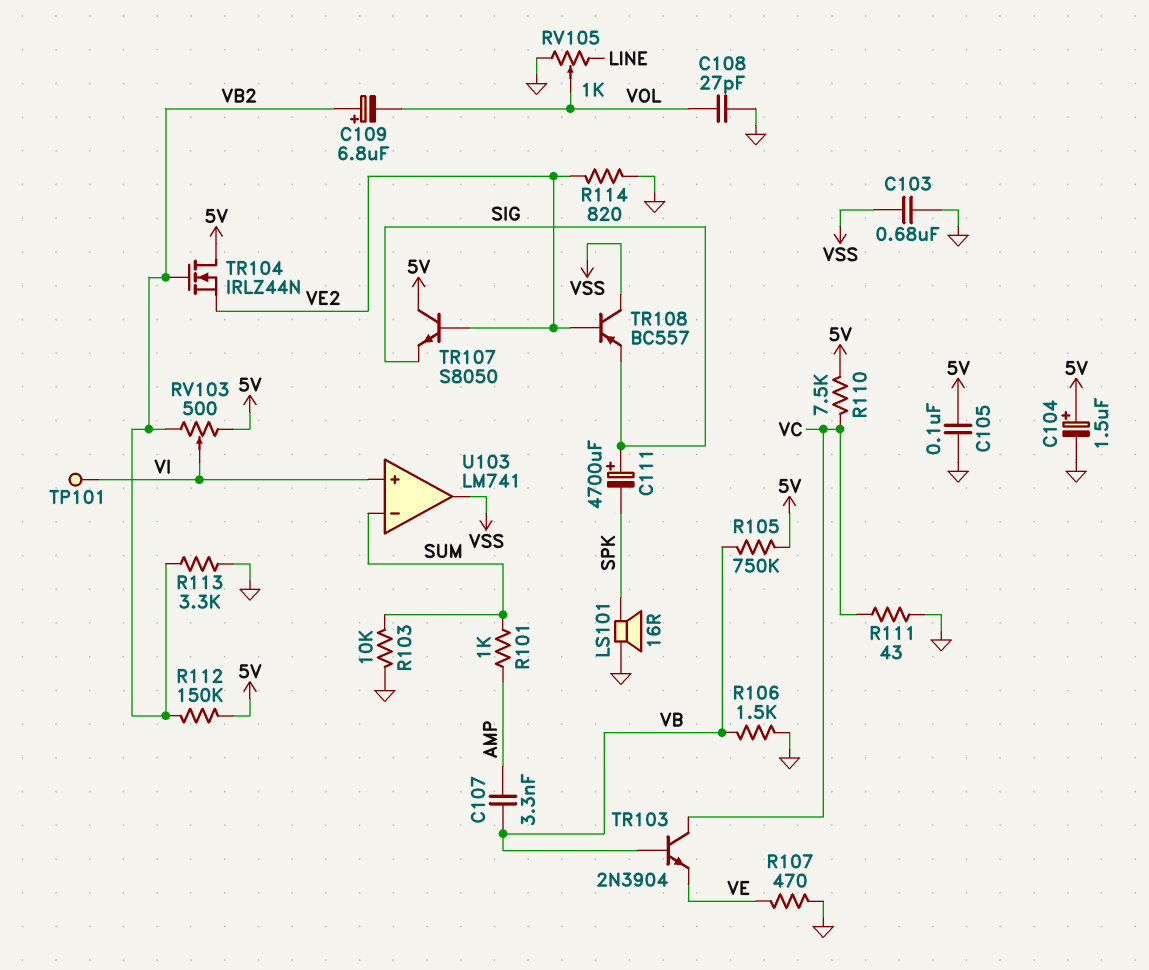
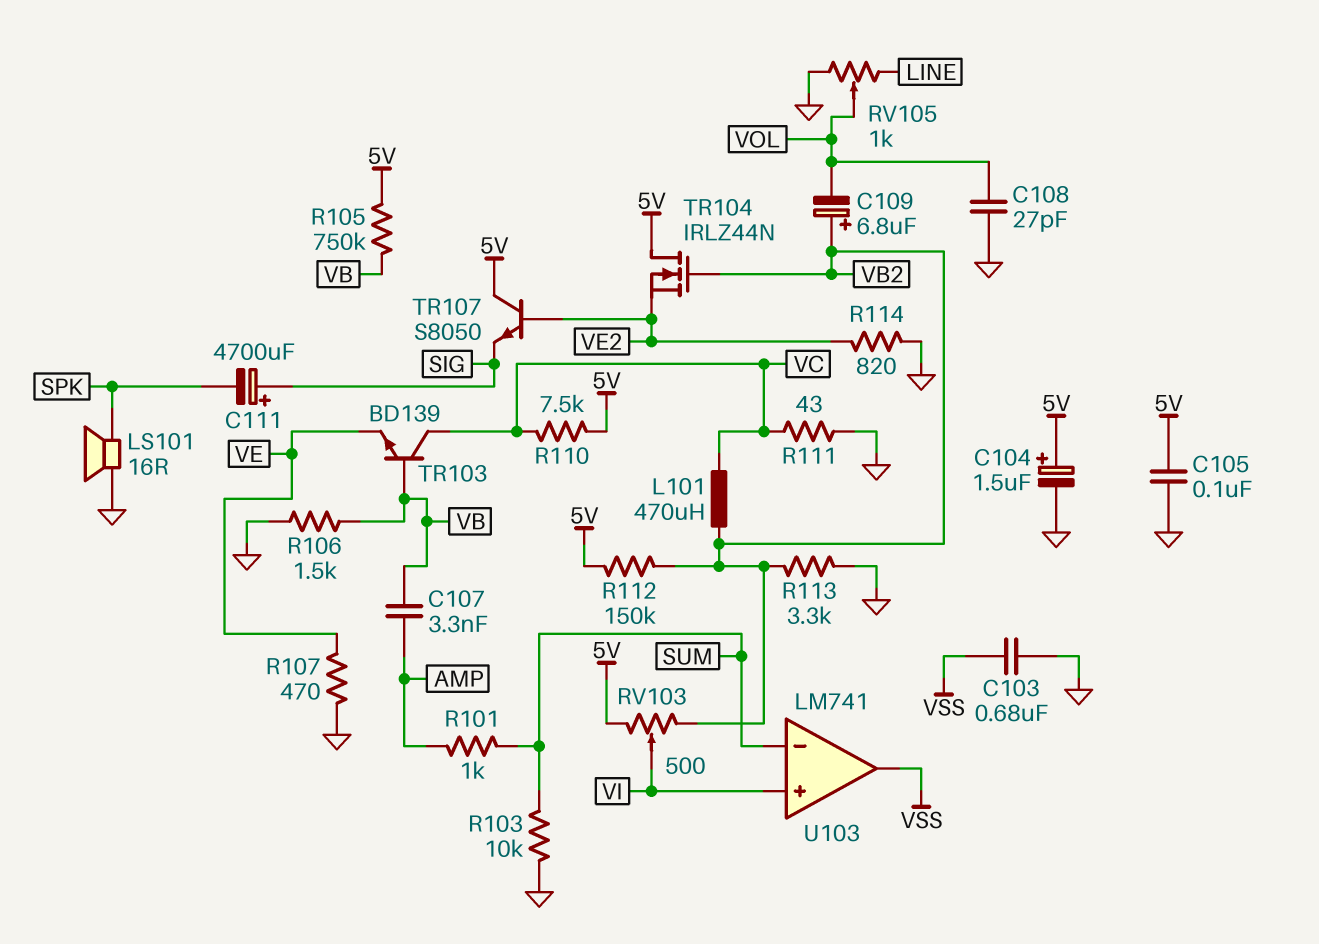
L101: none -> 470uH (VB2, VC)
TP101: test point (VI) -> none
TR103: NPN 2N3904 (B VB, C VC, E VE) -> NPN BD139 (B VB, C VC, E VE)
TR108: PNP BC557 (B VE2, C VSS, E SIG) -> none

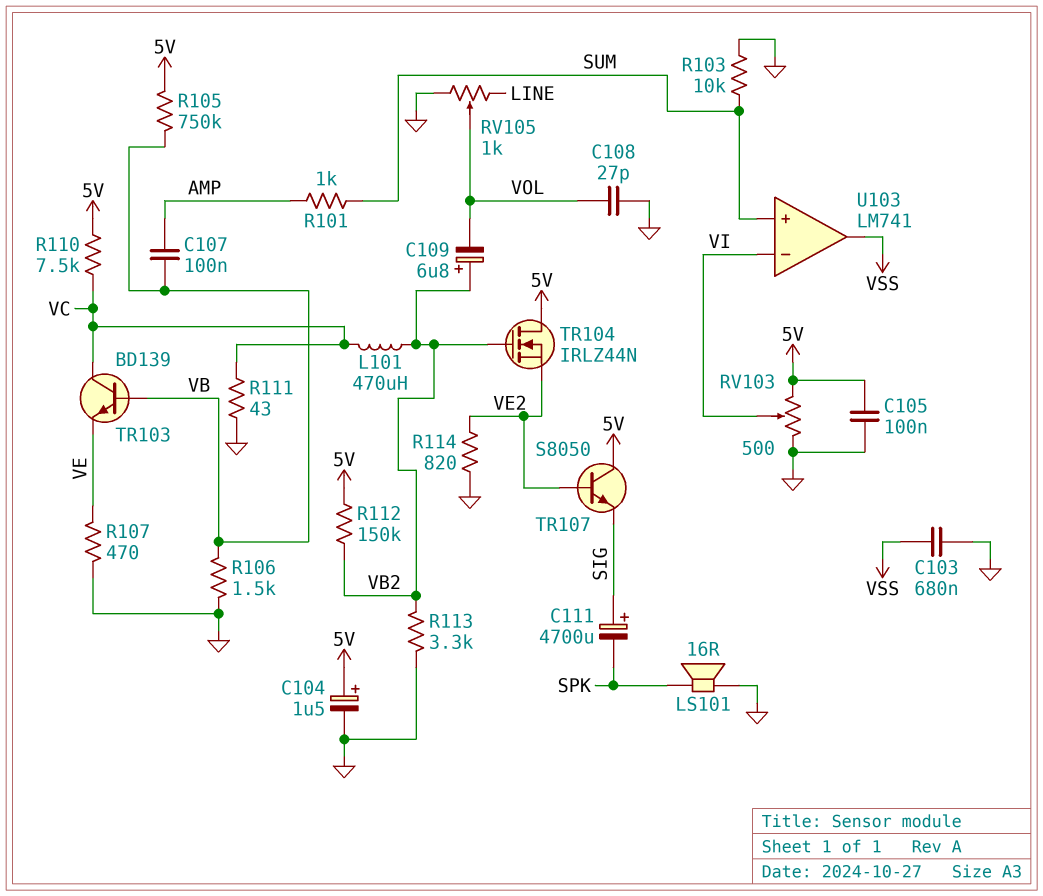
C107: 3.3nF (AMP, VB) -> 100nF (AMP, VB)
RV103: 500 (5V, VB2, wiper VI) -> 500 (5V, GND, wiper VI)
U103 pin in+: VI -> SUM
U103 pin in-: SUM -> VI

